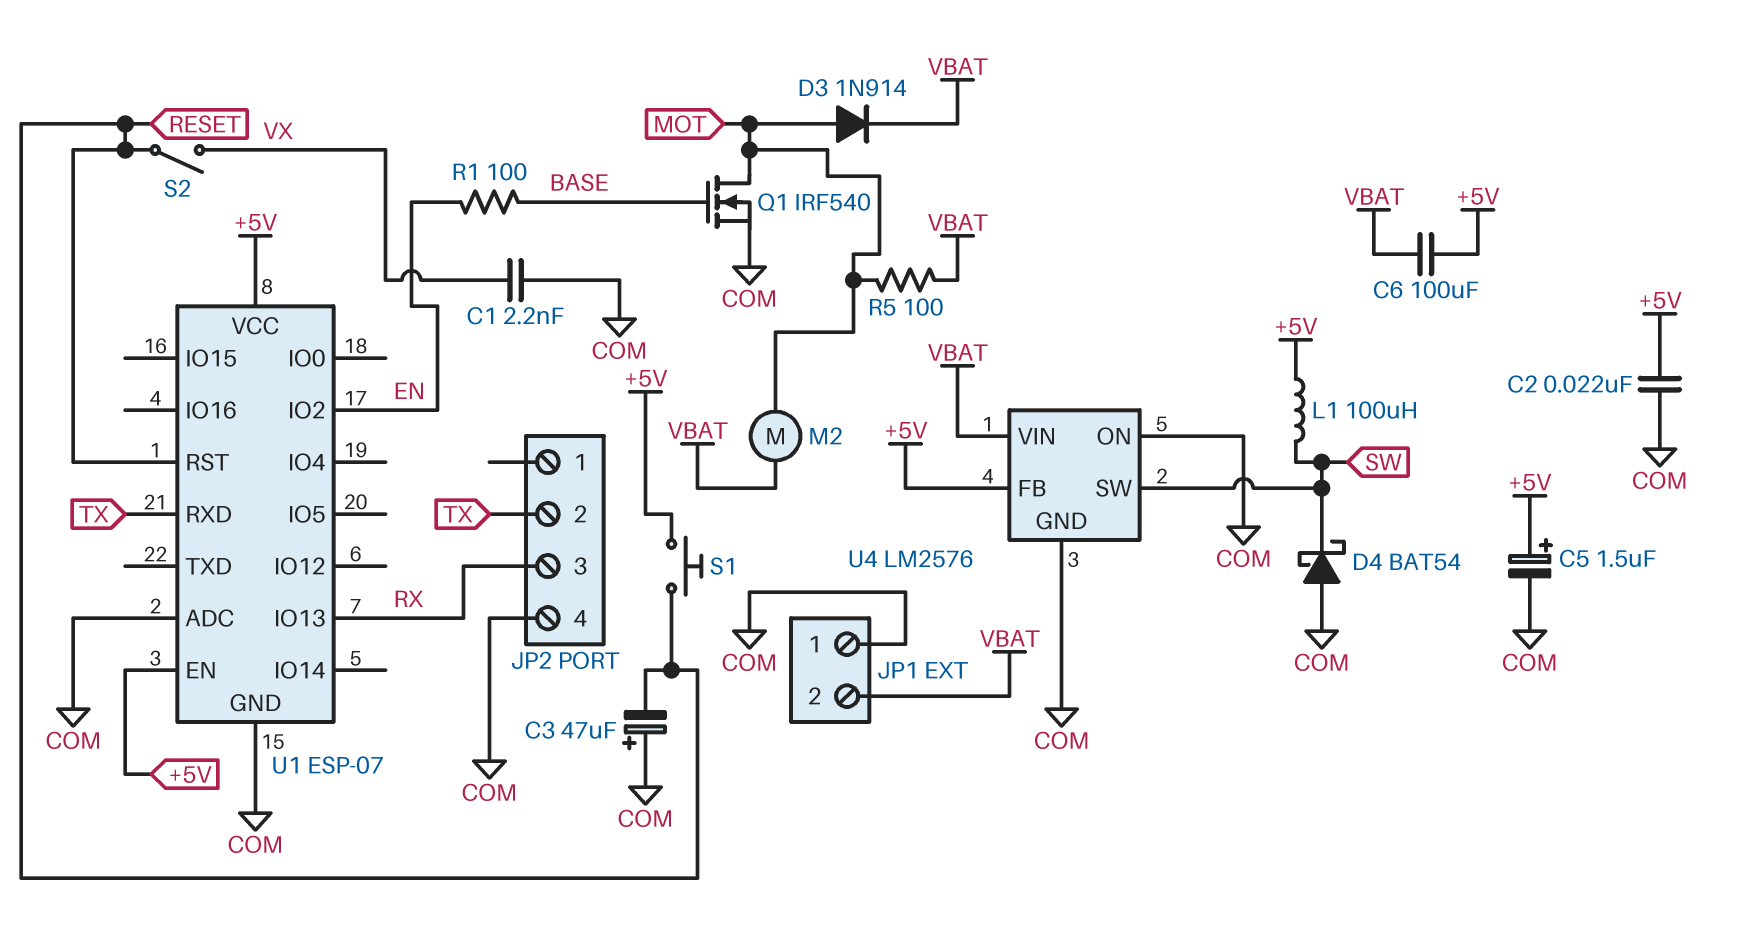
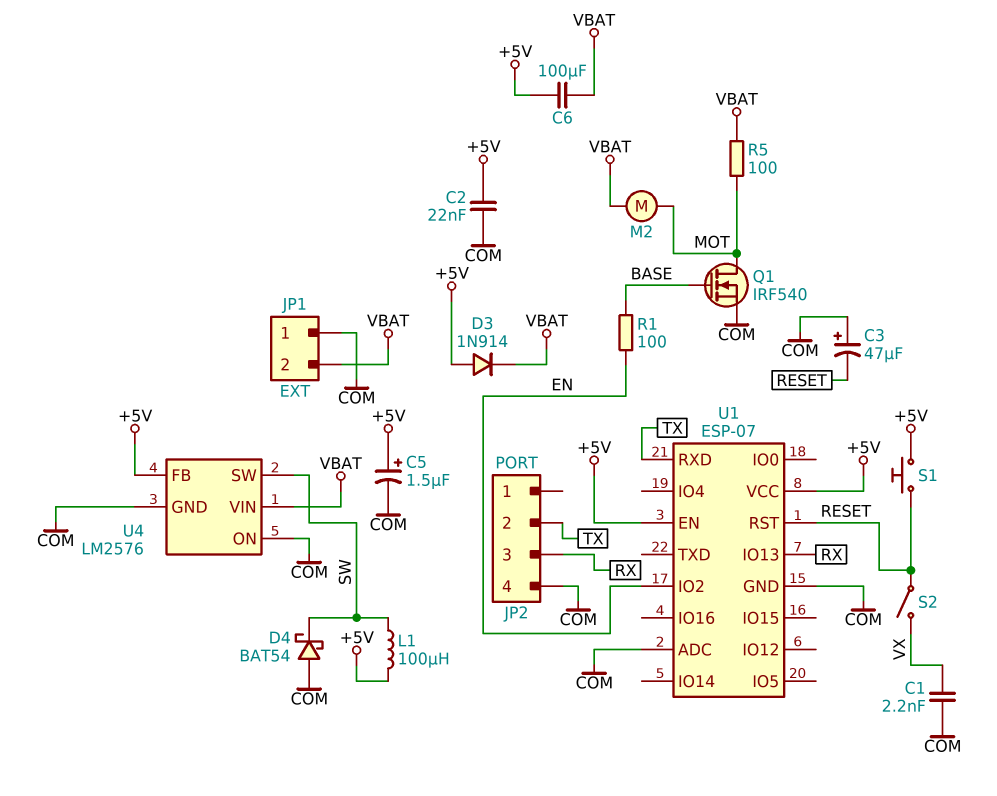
D3: diode 1N914 (A MOT, K VBAT) -> diode 1N914 (A +5V, K VBAT)

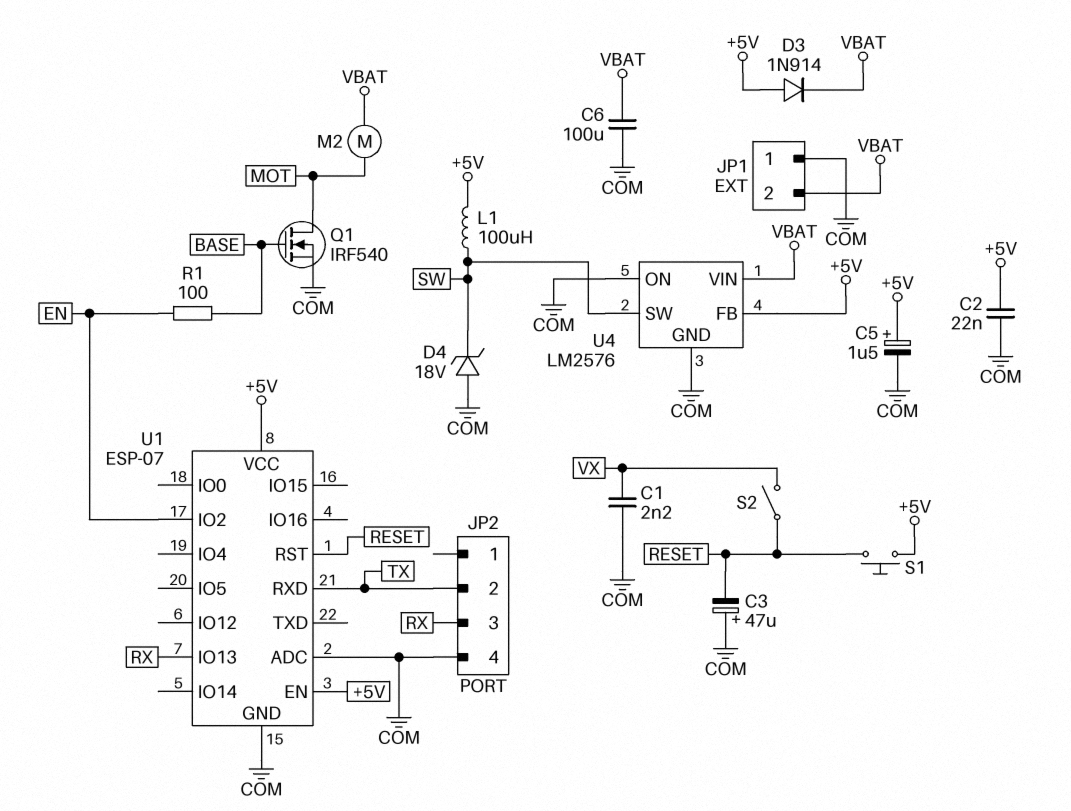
C6: 100uF (+5V, VBAT) -> 100uF (COM, VBAT)
D4: schottky BAT54 (A COM, K SW) -> zener 18V (A COM, K SW)
R5: 100 (MOT, VBAT) -> none

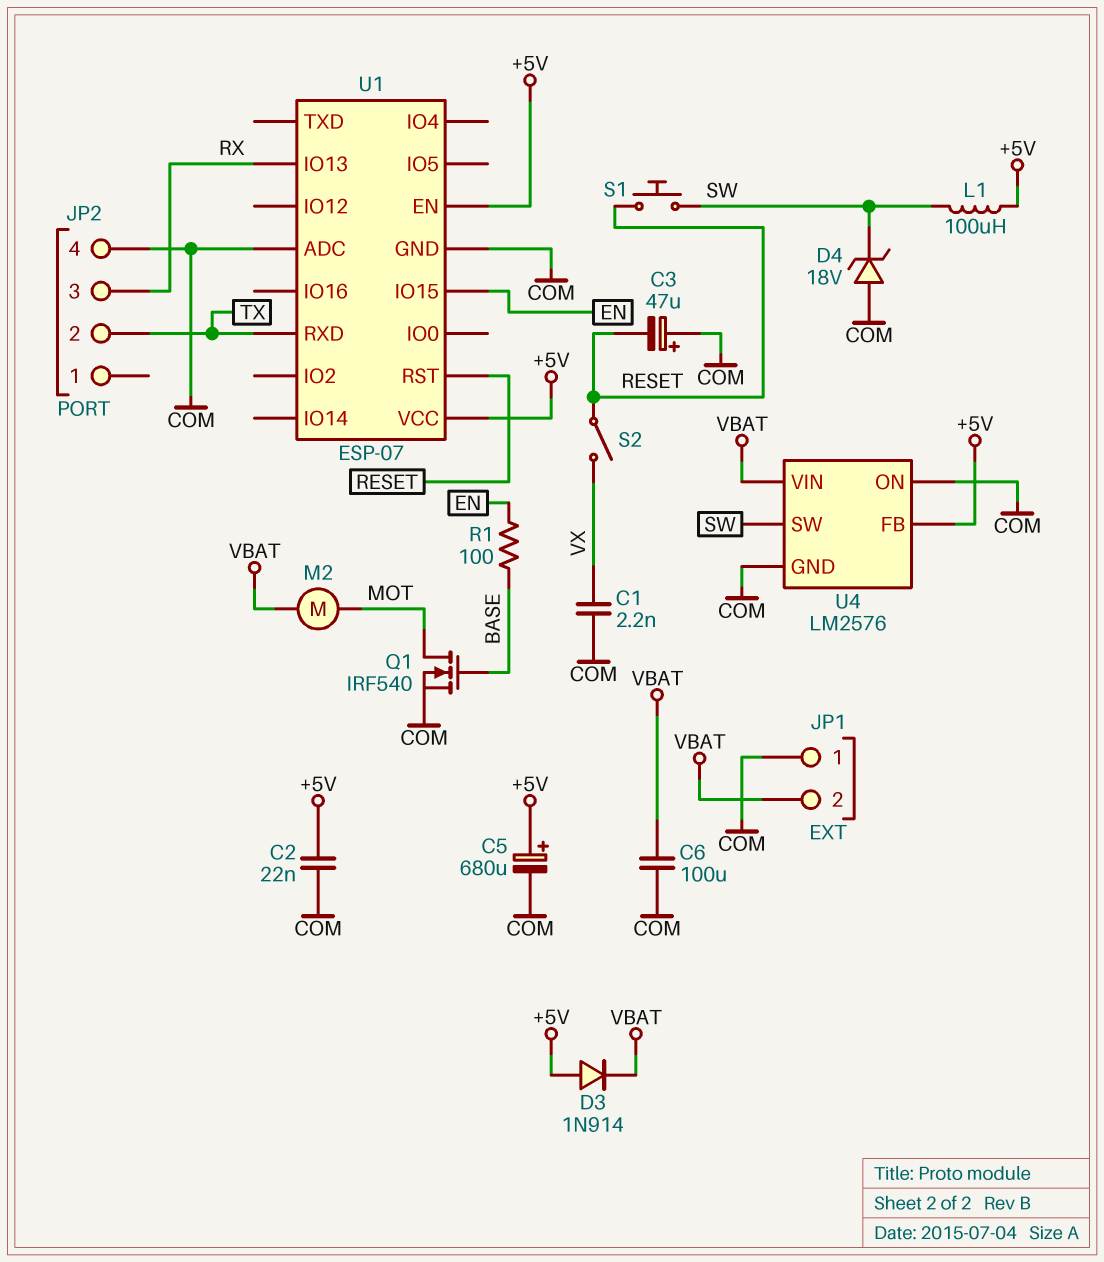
C5: 1.5uF (plus +5V, minus COM) -> 680uF (plus +5V, minus COM)
S1: button (+5V, RESET) -> button (RESET, SW)
U1 pin IO2: EN -> none
U1 pin IO15: none -> EN

